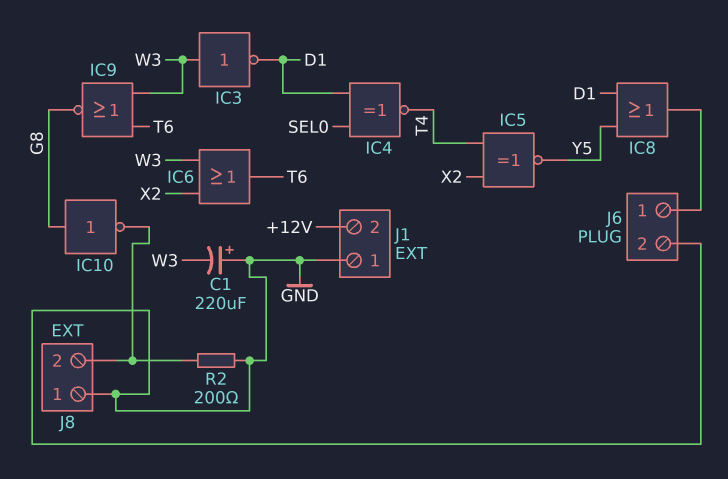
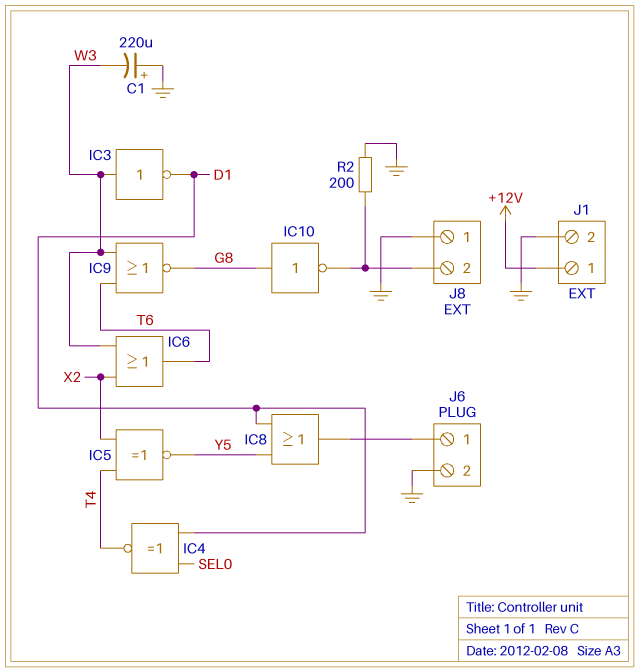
J1 pin 1: GND -> +12V
J1 pin 2: +12V -> GND

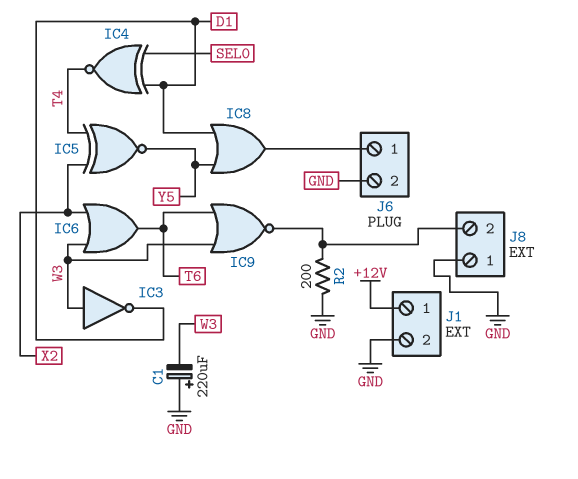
IC9: NOR (in T6, in W3, out G8) -> NOR (in T6, in W3, out J8/2)
IC10: NOT (in G8, out J8/2) -> none

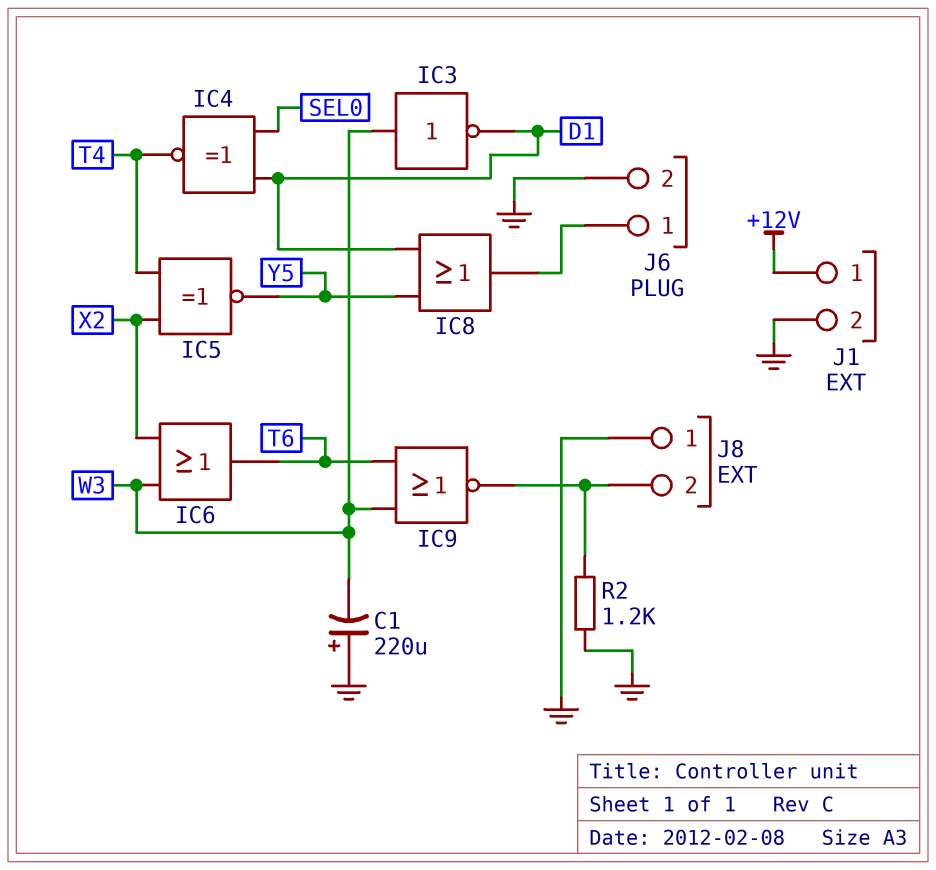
R2: 200 (GND, J8/2) -> 1.2k (GND, J8/2)

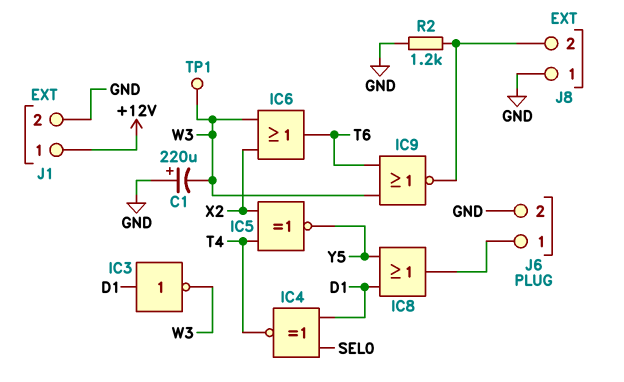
IC3: NOT (in W3, out D1) -> NOT (in D1, out W3)
TP1: none -> test point (W3)

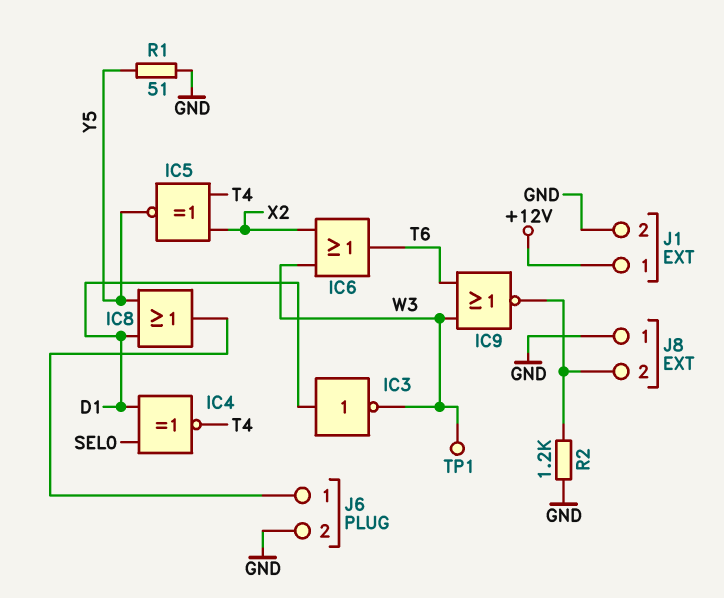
C1: 220uF (plus GND, minus W3) -> none
R1: none -> 51 (GND, Y5)

